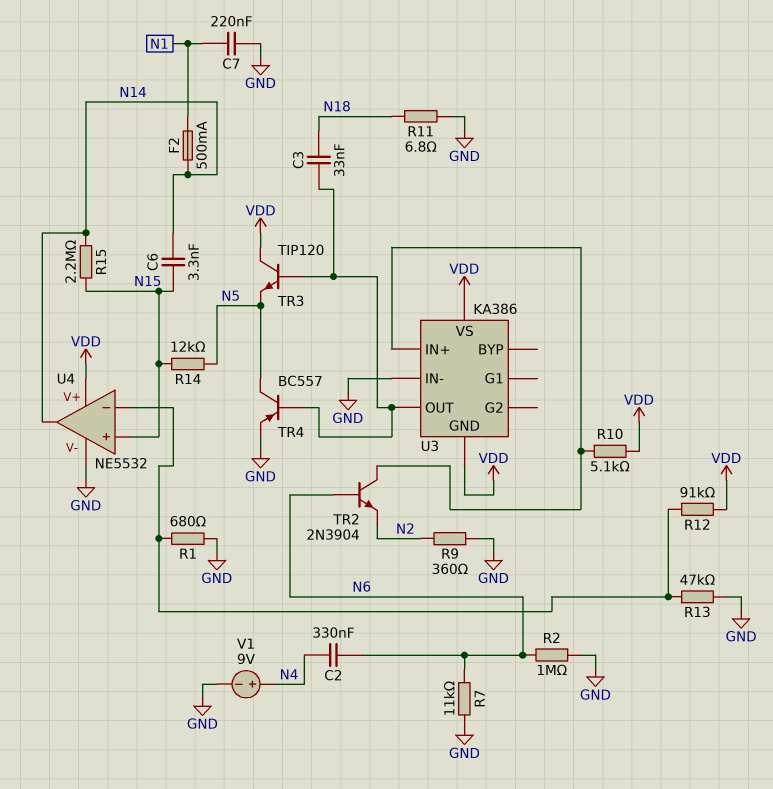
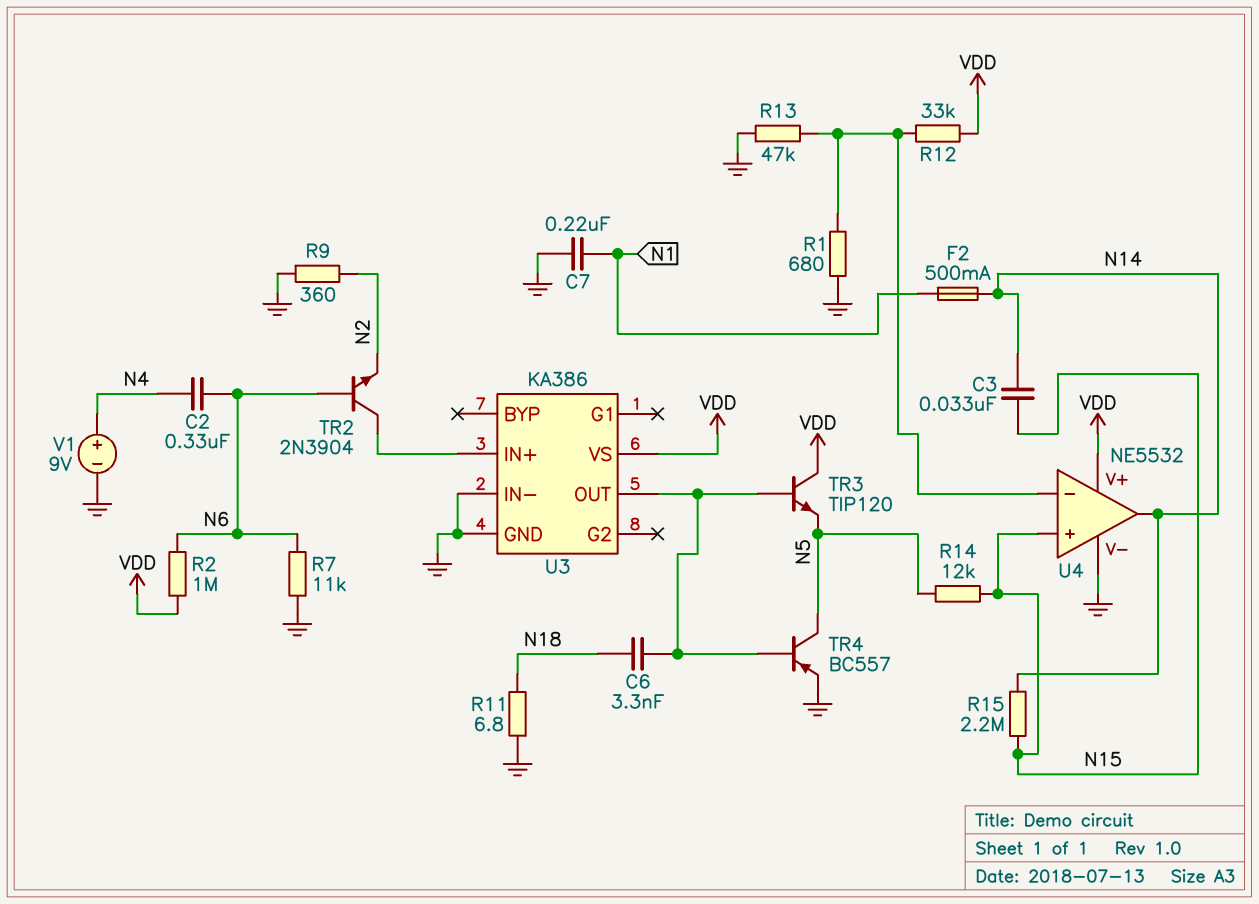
C3: 33nF (N18, U3/OUT) -> 33nF (N14, N15)
C6: 3.3nF (N14, N15) -> 3.3nF (N18, U3/OUT)
R2: 1M (GND, N6) -> 1M (N6, VDD)
R10: 5.1k (U3/IN+, VDD) -> none
R12: 91k (U4/in-, VDD) -> 33k (U4/in-, VDD)
U3 pin GND: VDD -> GND

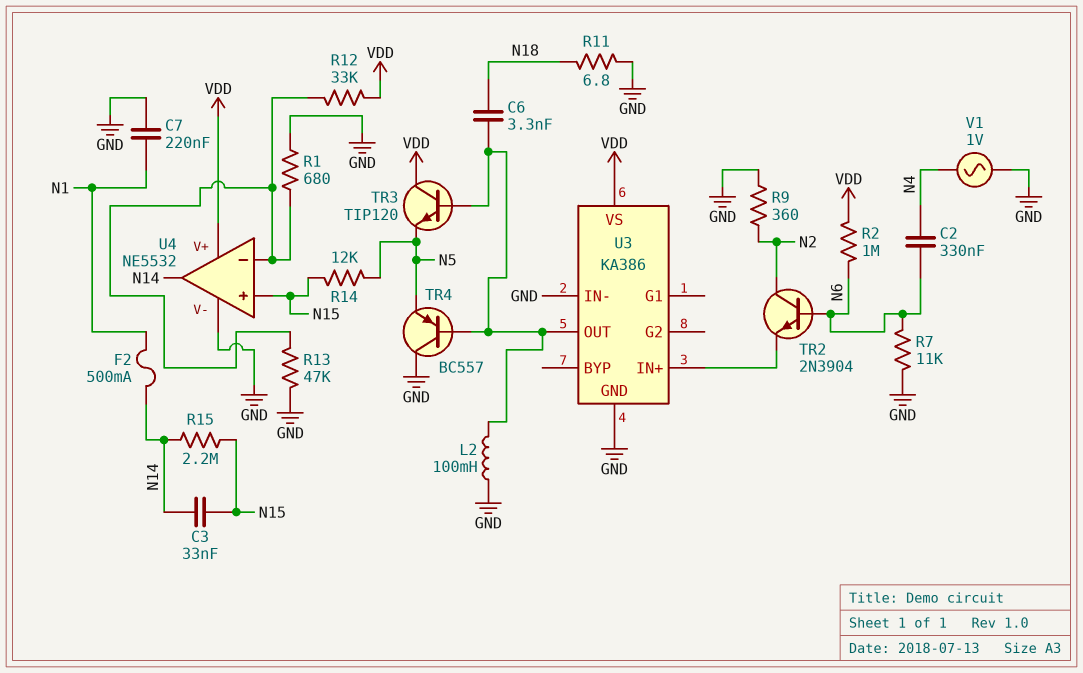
L2: none -> 100mH (GND, U3/OUT)
TR2: NPN 2N3904 (B N6, C U3/IN+, E N2) -> NPN 2N3904 (B N6, C N2, E U3/IN+)
TR4: PNP BC557 (B U3/OUT, C N5, E GND) -> PNP BC557 (B U3/OUT, C GND, E N5)
V1: 9V (plus N4, minus GND) -> AC 1V (GND, N4)

